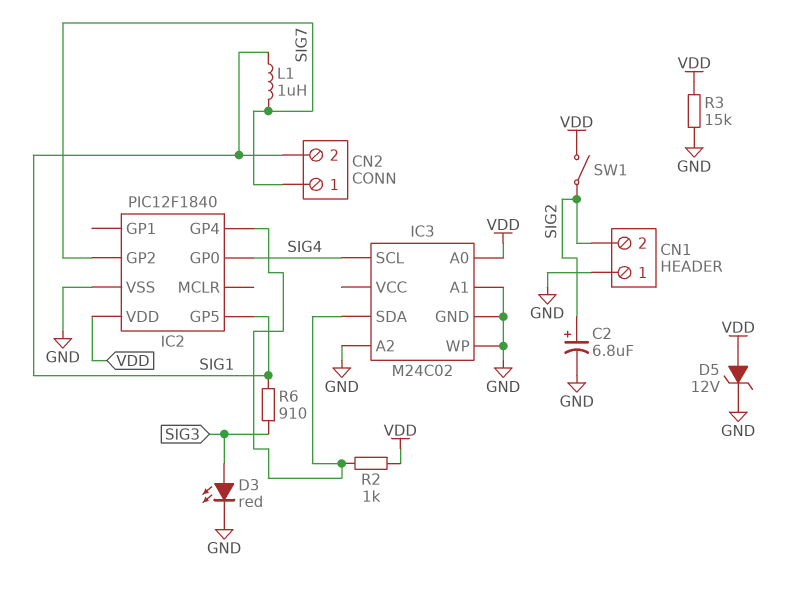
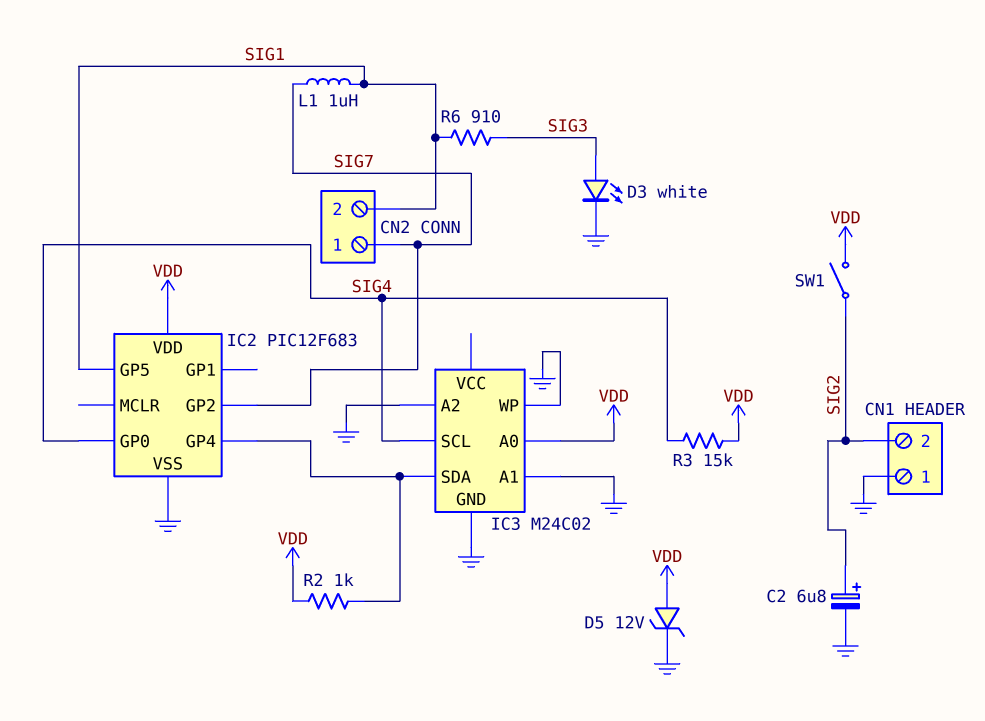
D3: LED red (A SIG3, K GND) -> LED white (A SIG3, K GND)
IC2: PIC12F1840 -> PIC12F683
R3: 15k (GND, VDD) -> 15k (SIG4, VDD)

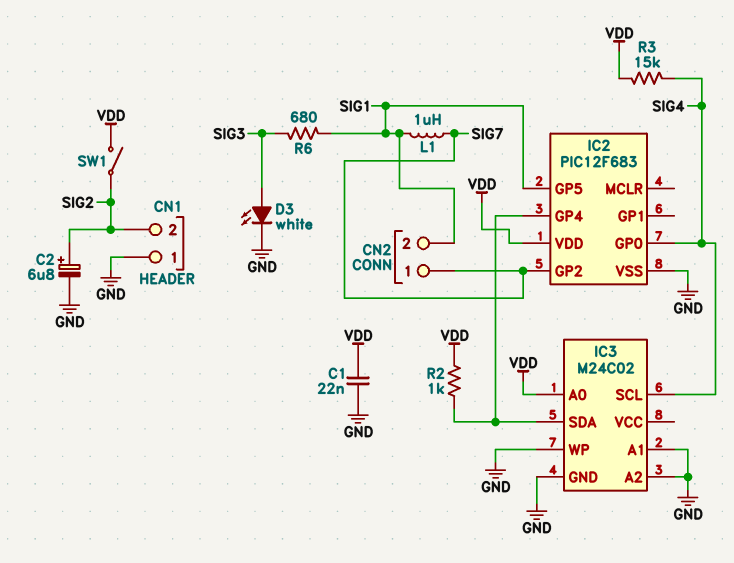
C1: none -> 22nF (GND, VDD)
D5: zener 12V (A VDD, K GND) -> none
R6: 910 (SIG1, SIG3) -> 680 (SIG1, SIG3)

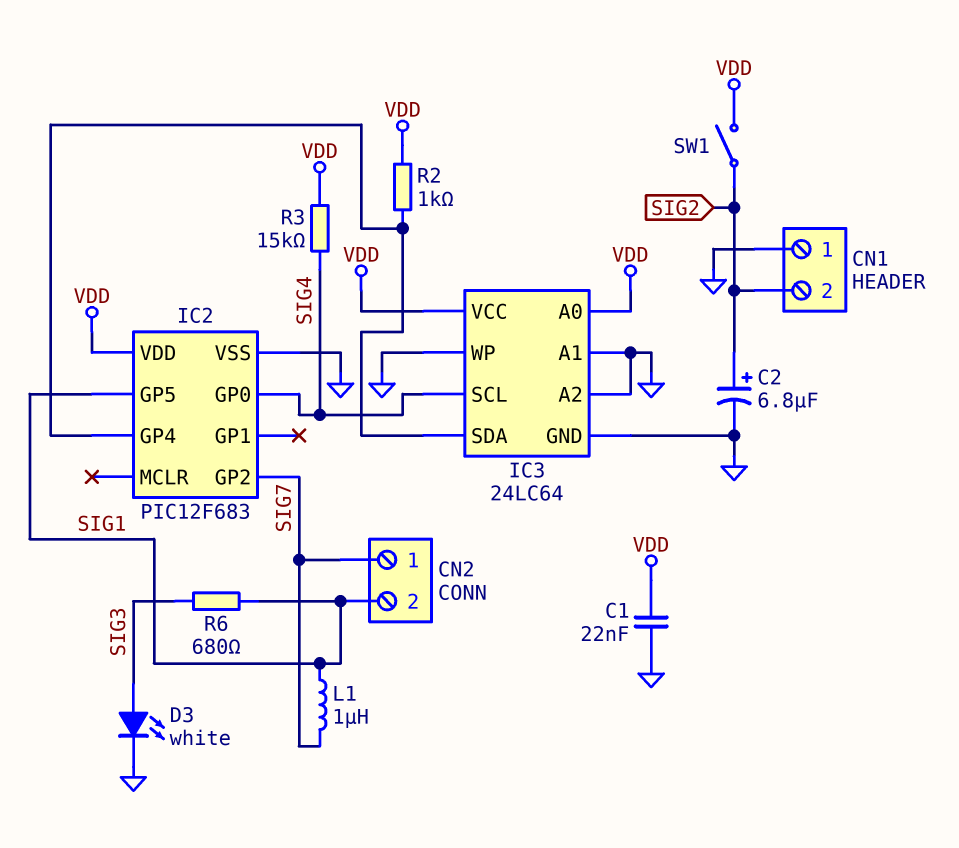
IC3: M24C02 -> 24LC64
IC3 pin VCC: none -> VDD

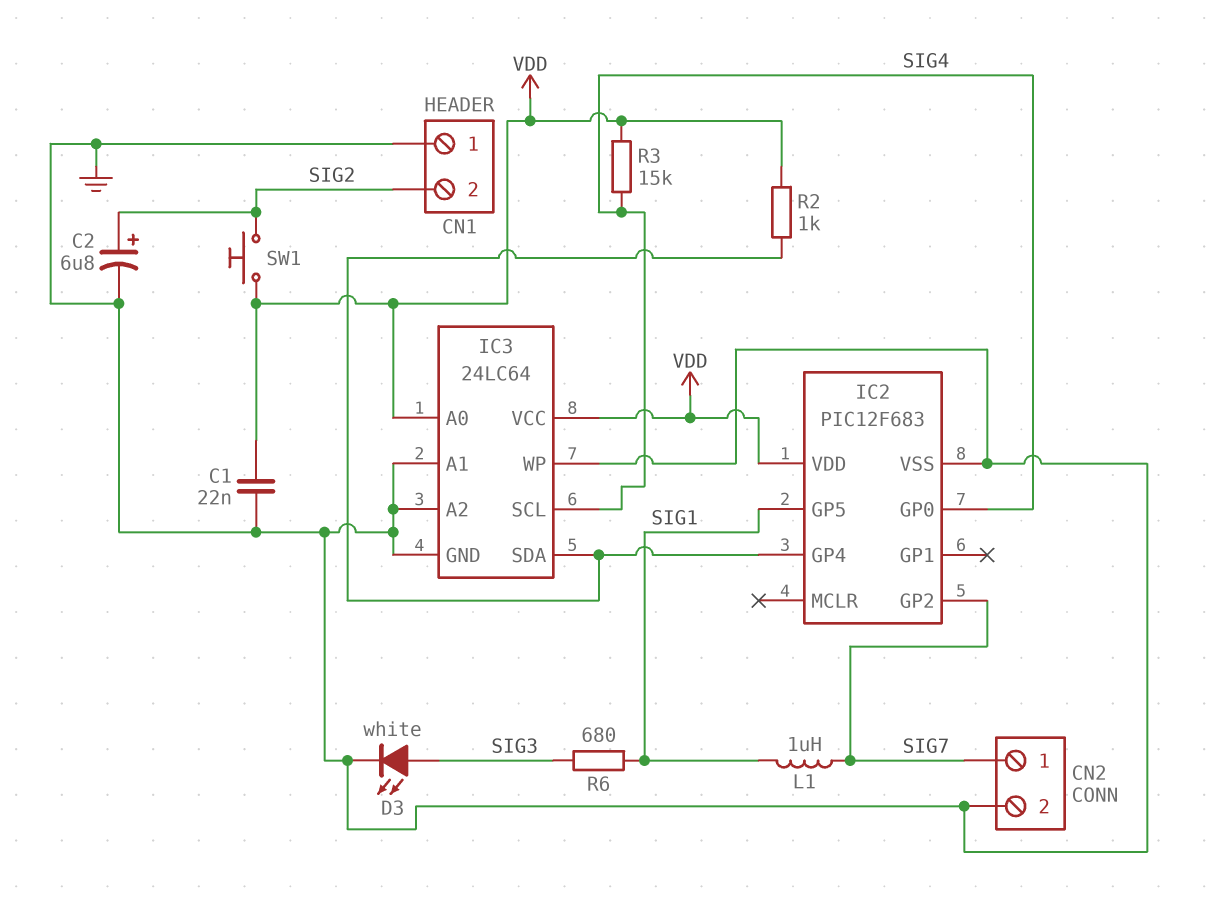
CN2 pin 2: SIG1 -> GND
SW1: switch (SIG2, VDD) -> button (SIG2, VDD)

